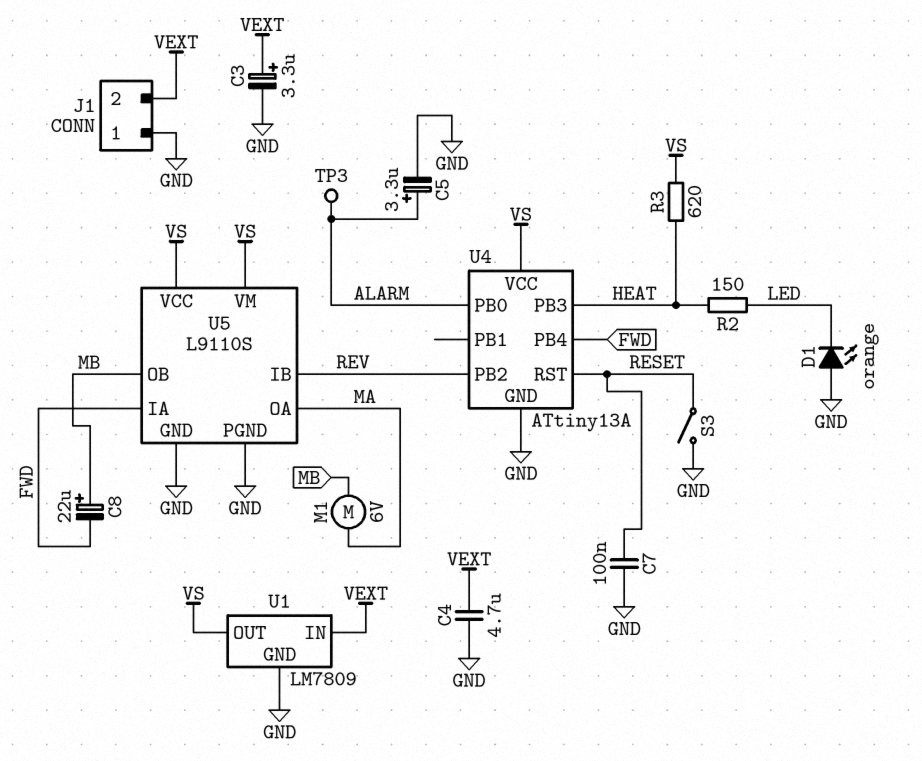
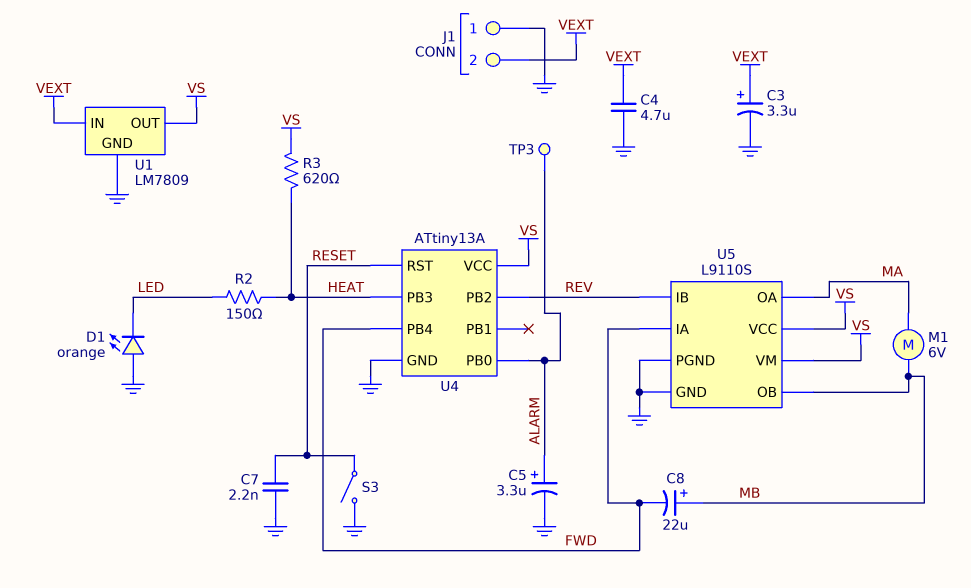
C7: 100nF (GND, RESET) -> 2.2nF (GND, RESET)

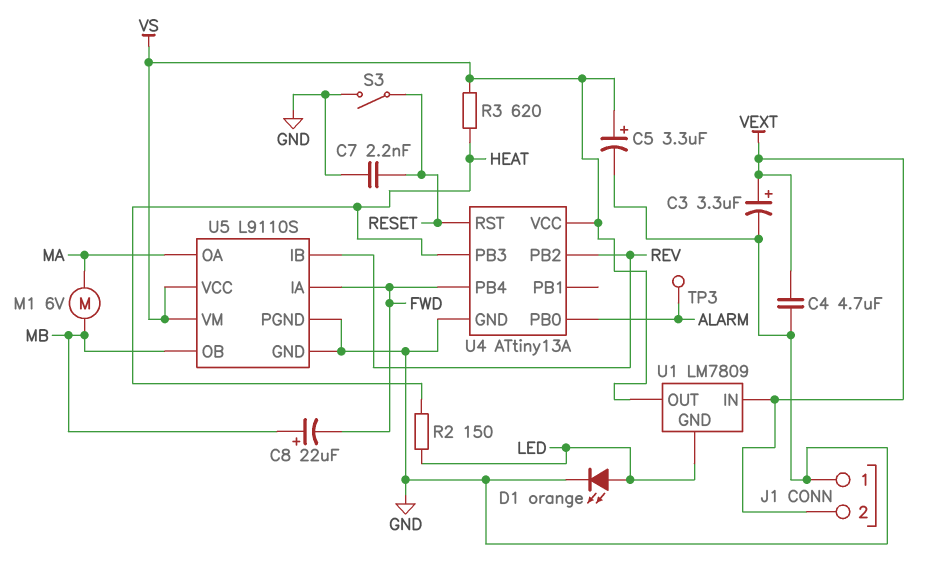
C5: 3.3uF (plus ALARM, minus GND) -> 3.3uF (plus VS, minus GND)
D1: LED orange (A GND, K LED) -> LED orange (A LED, K GND)
U1 pin GND: GND -> LED

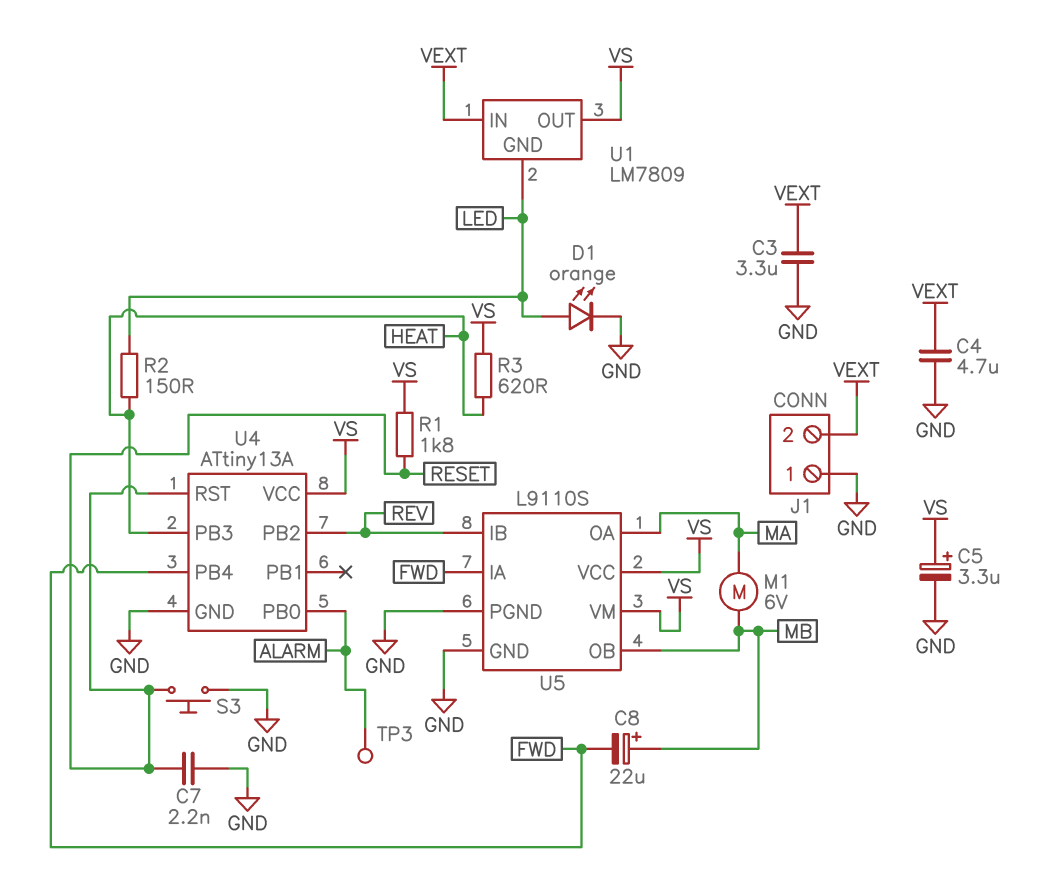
C3: 3.3uF (plus VEXT, minus GND) -> 3.3uF (GND, VEXT)
R1: none -> 1.8k (RESET, VS)
S3: switch (GND, RESET) -> button (GND, RESET)

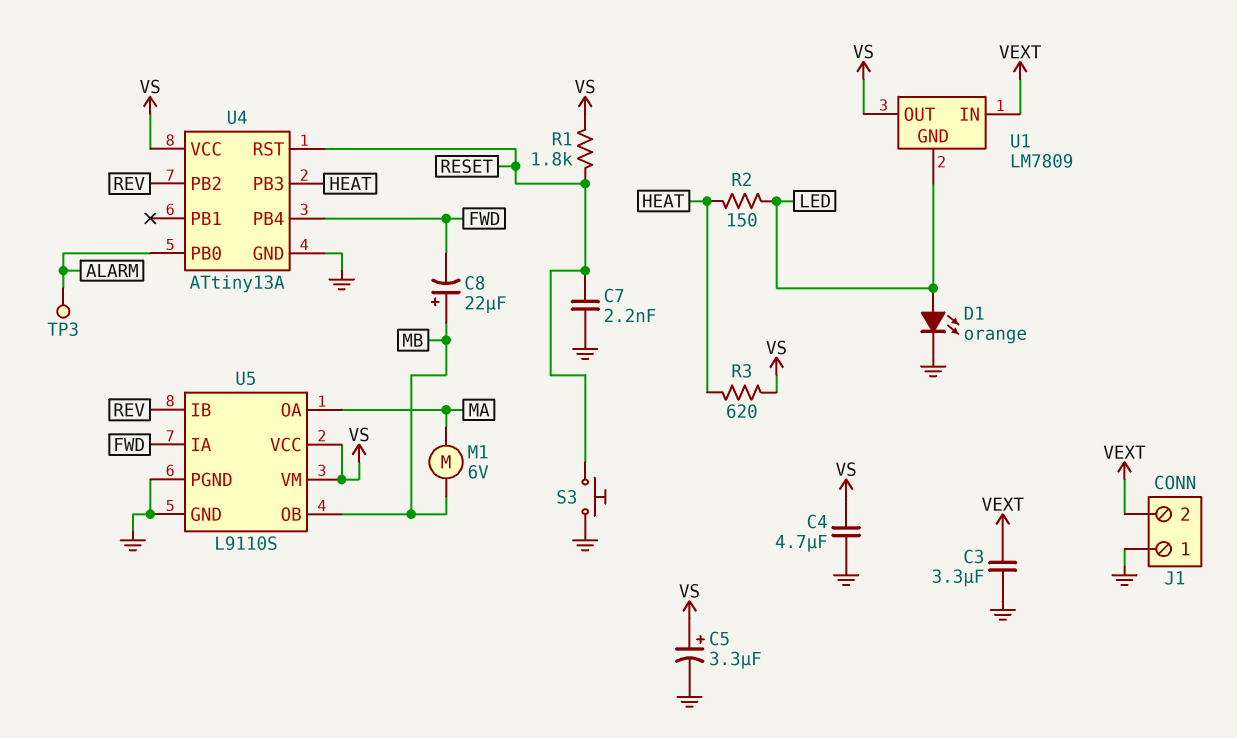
C4: 4.7uF (GND, VEXT) -> 4.7uF (GND, VS)

